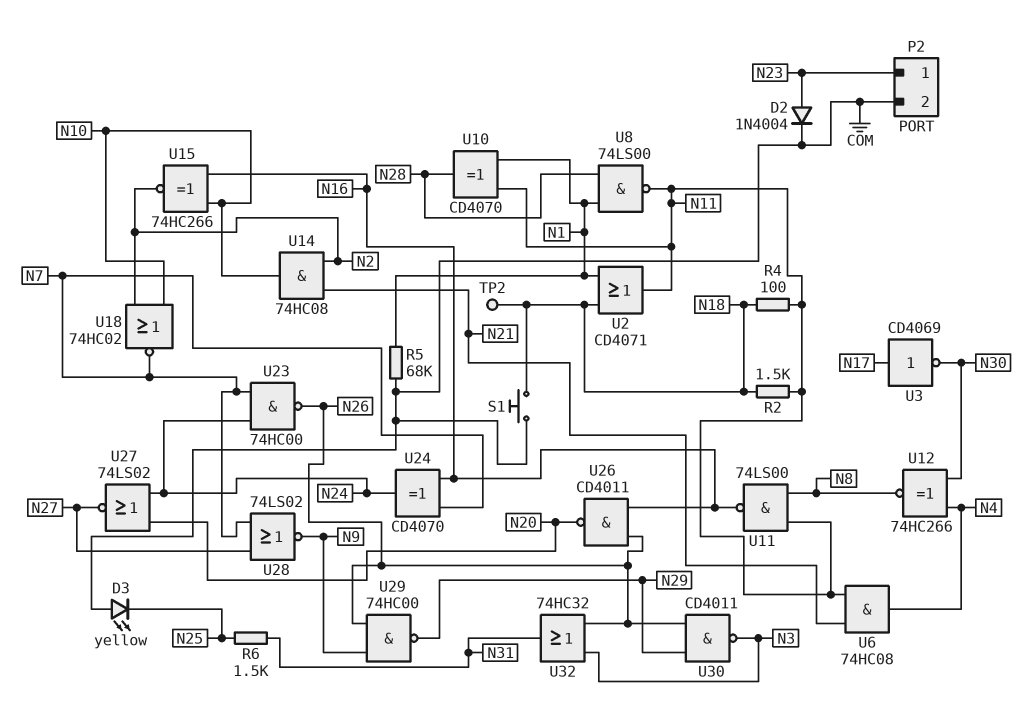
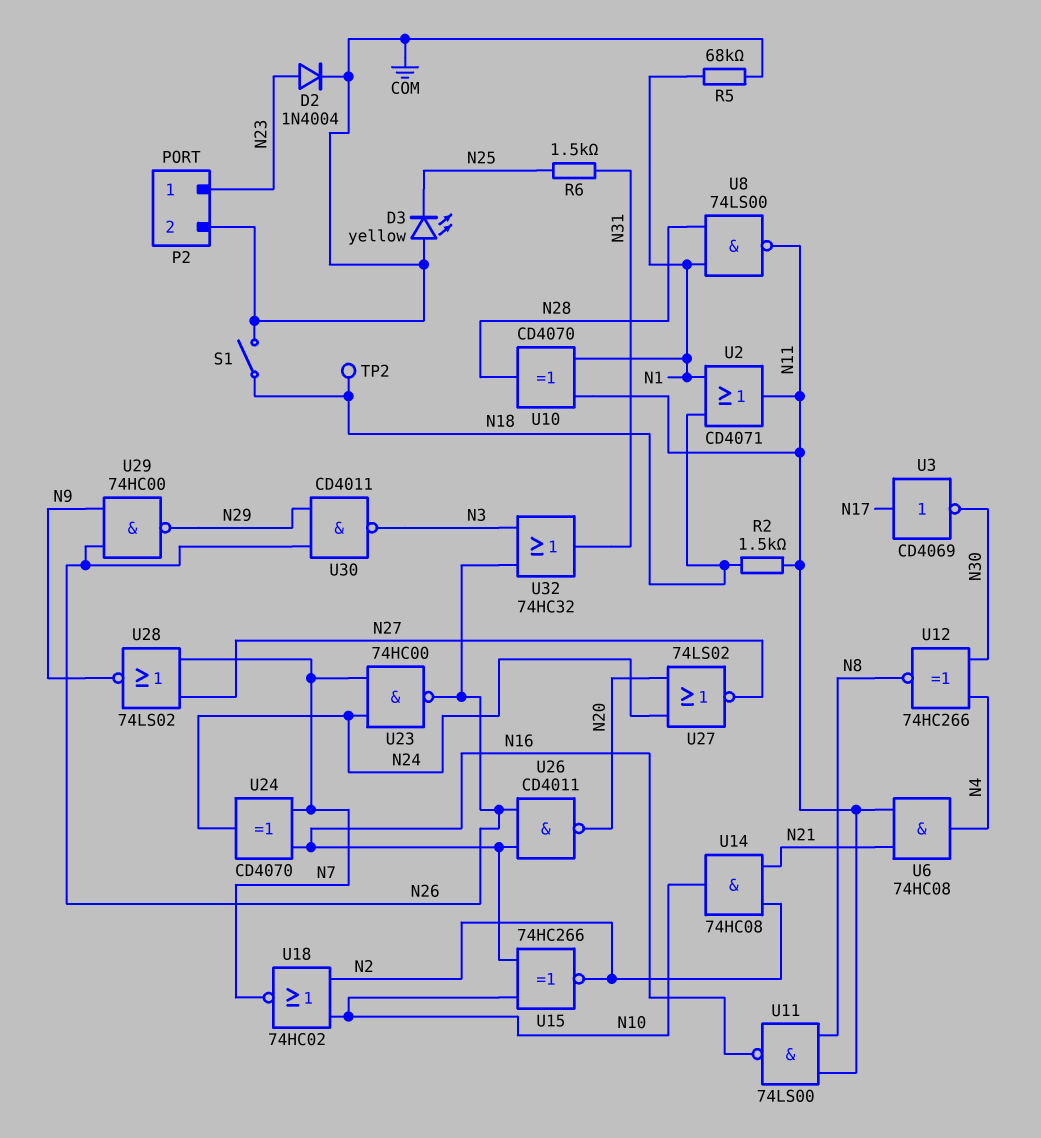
R4: 100 (N11, N18) -> none
S1: button (COM, N18) -> switch (COM, N18)

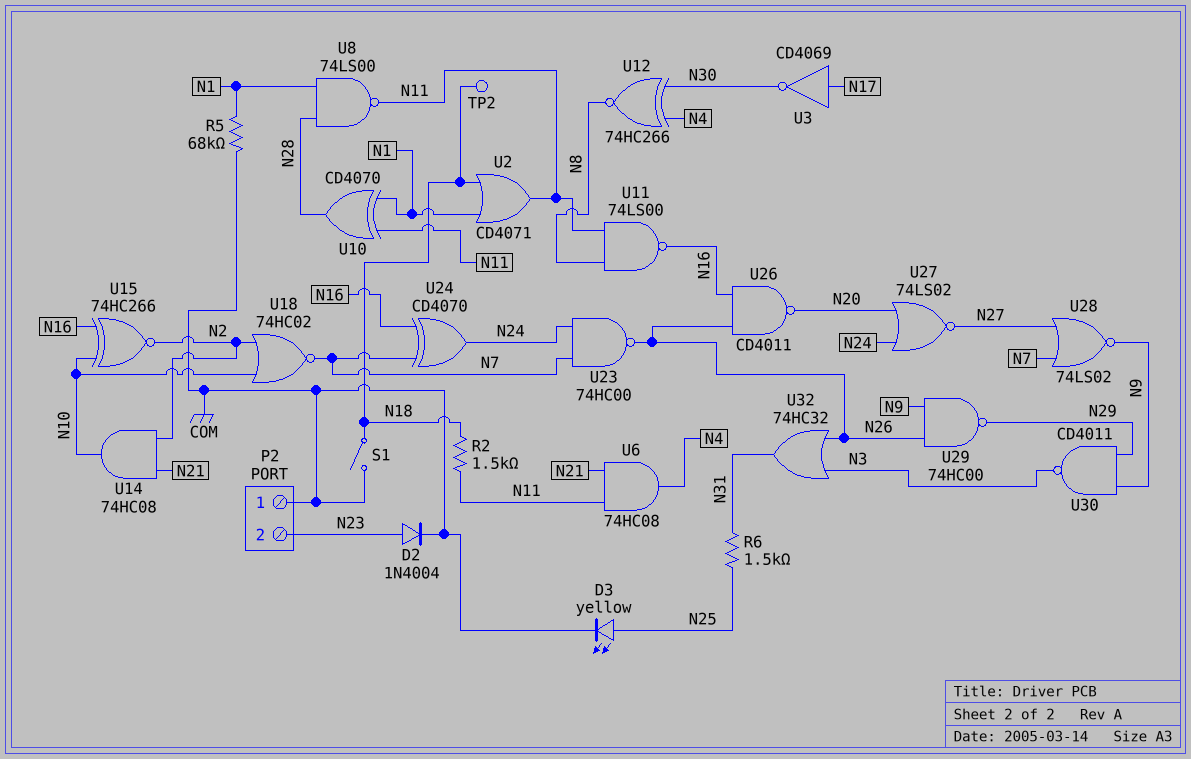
D3: LED yellow (A COM, K N25) -> LED yellow (A N25, K COM)
P2 pin 1: N23 -> COM
P2 pin 2: COM -> N23
U30: NAND CD4011 (in N26, in N29, out N3) -> NAND CD4011 (in N9, in N29, out N3)

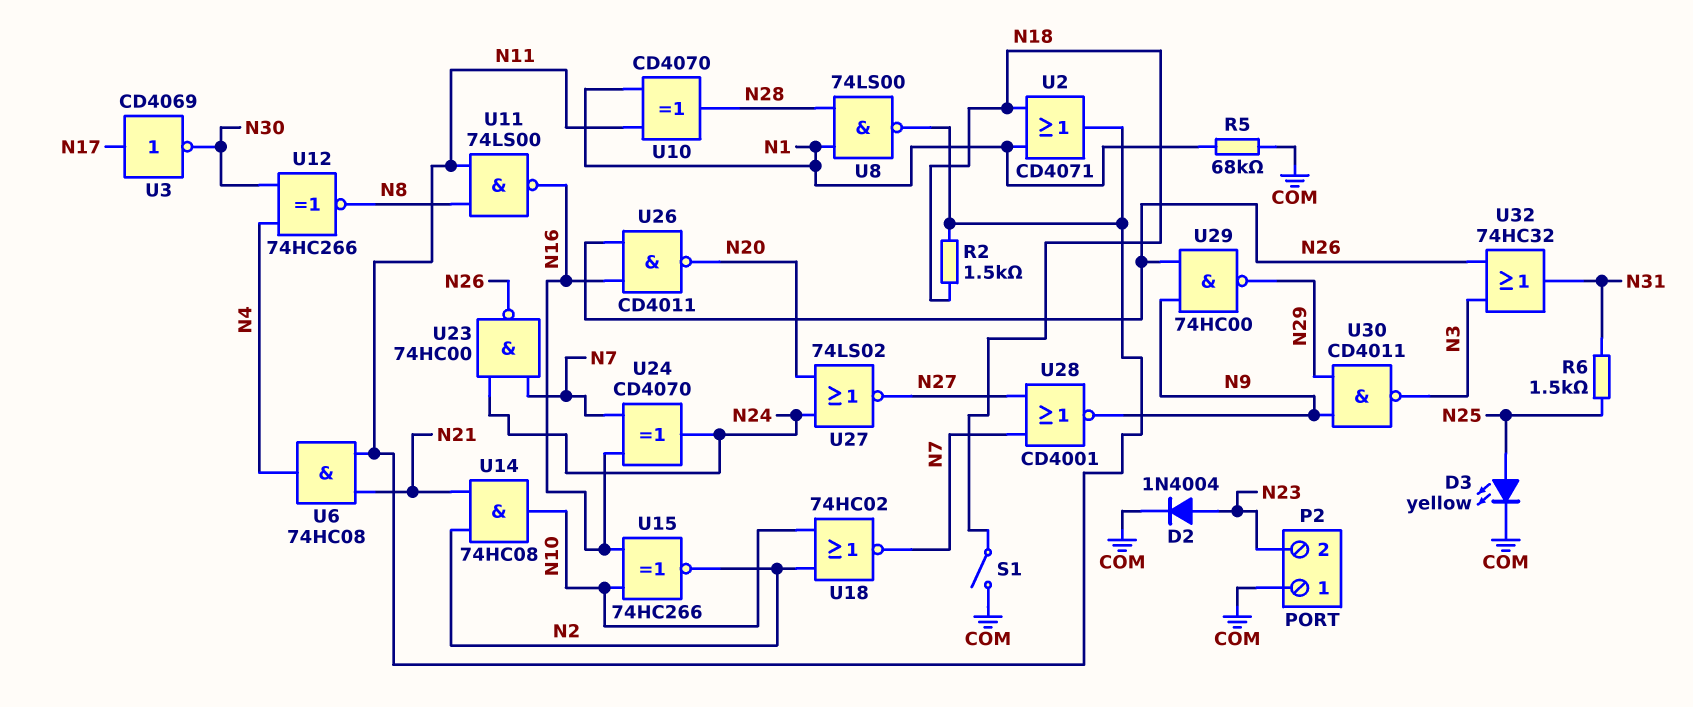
TP2: test point (N18) -> none
U28: NOR 74LS02 (in N7, in N27, out N9) -> NOR CD4001 (in N7, in N27, out N9)

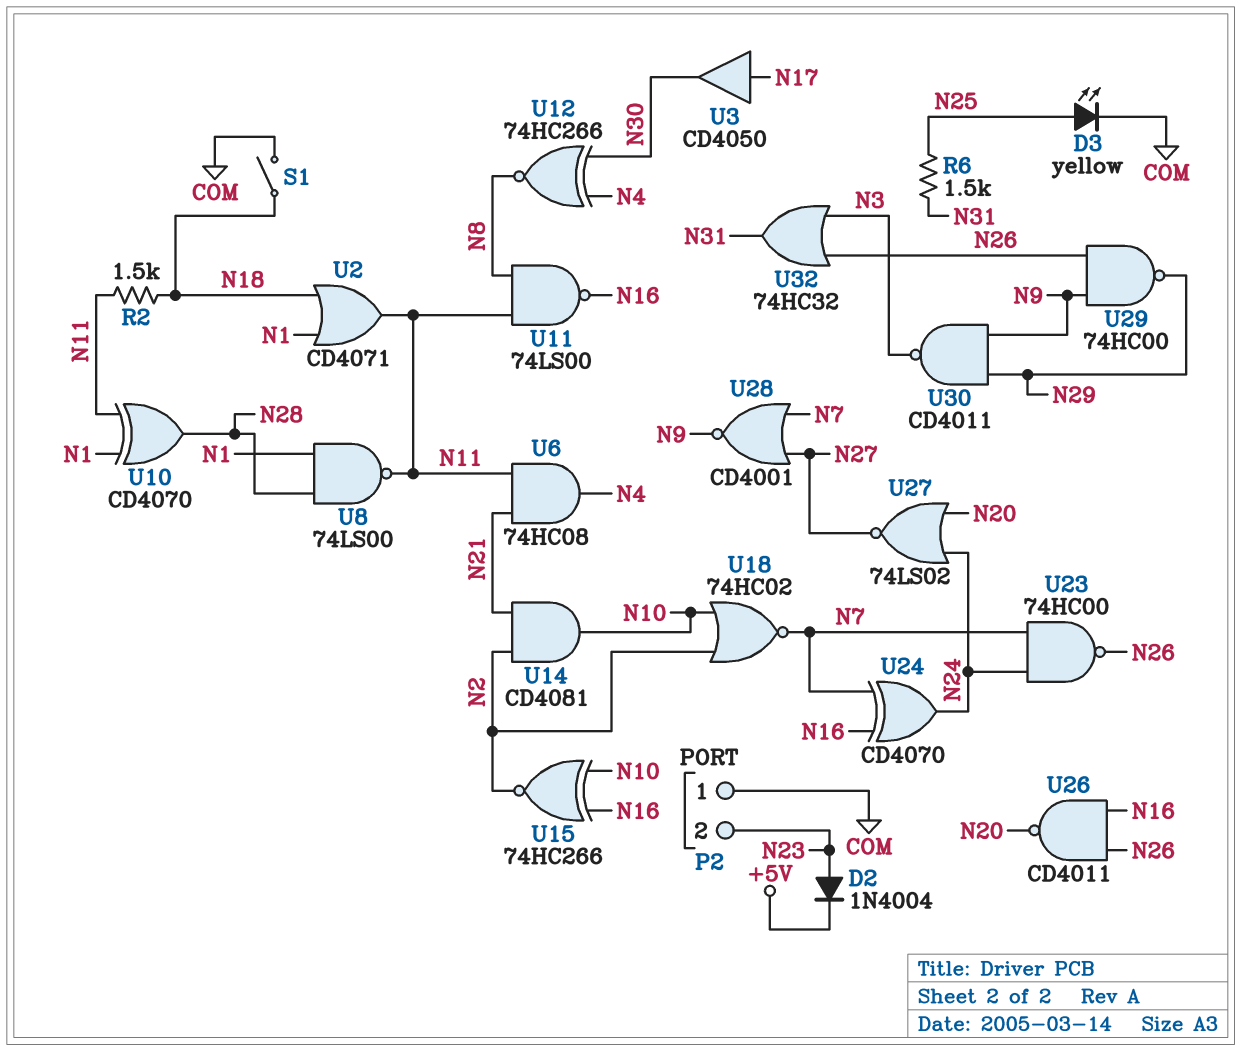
D2: diode 1N4004 (A N23, K COM) -> diode 1N4004 (A N23, K +5V)
R5: 68k (COM, N1) -> none
U3: NOT CD4069 (in N17, out N30) -> buffer CD4050 (in N17, out N30)
U14: AND 74HC08 (in N2, in N21, out N10) -> AND CD4081 (in N2, in N21, out N10)

